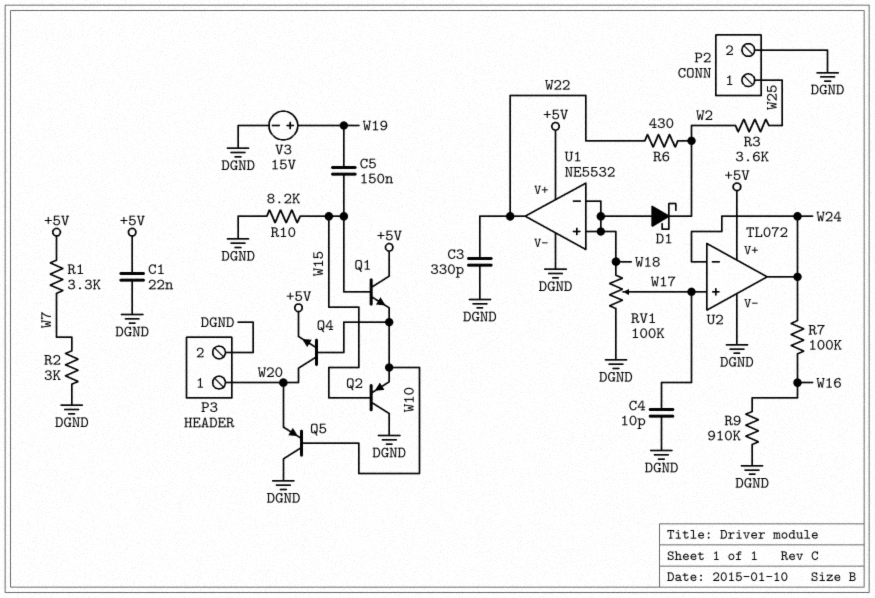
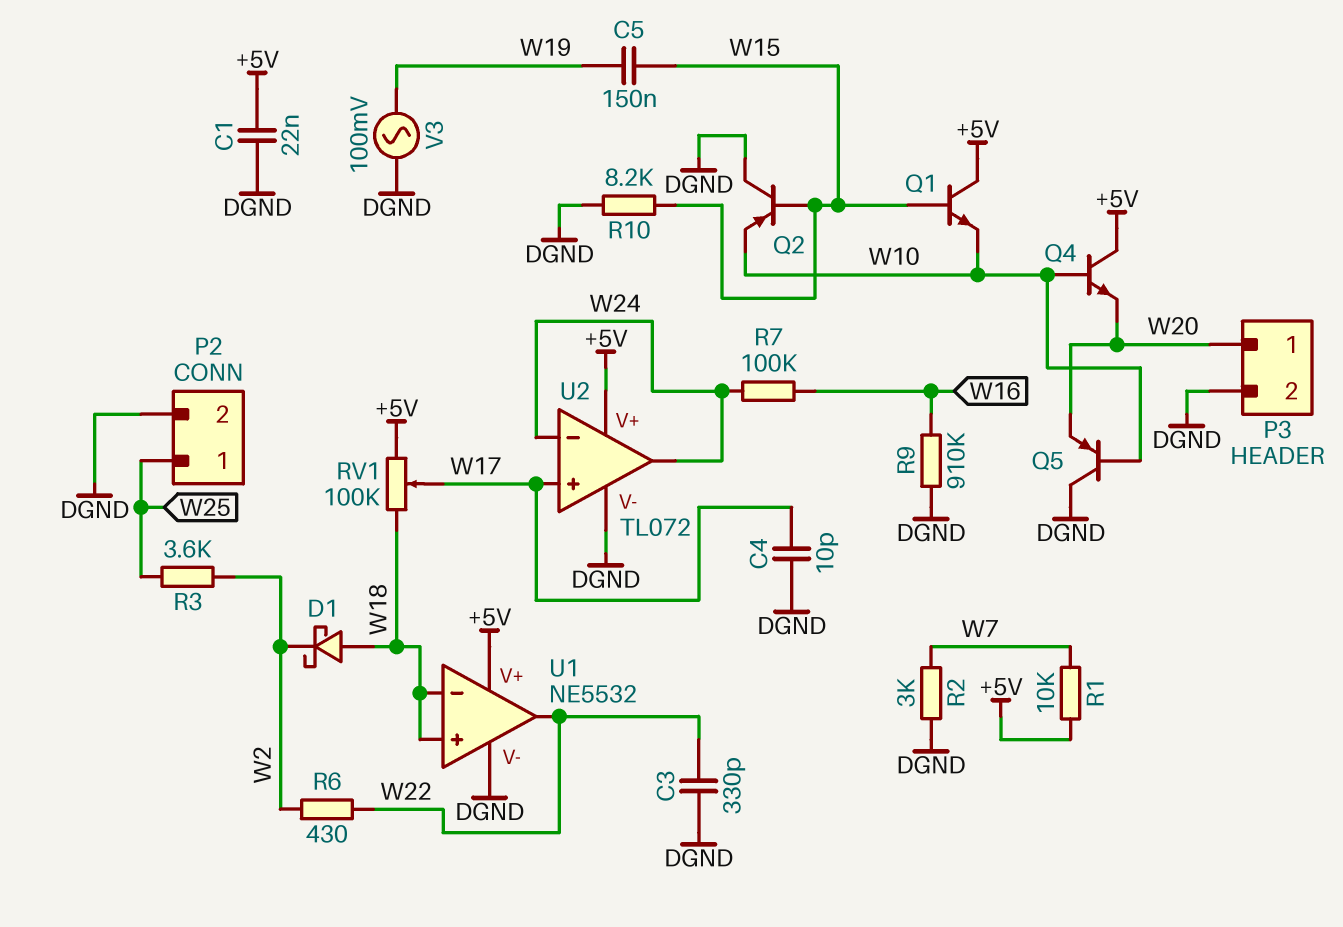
Q4: NPN (B W10, C W20, E +5V) -> NPN (B W10, C +5V, E W20)
R1: 3.3k (+5V, W7) -> 10k (+5V, W7)
RV1: 100k (DGND, W18, wiper W17) -> 100k (+5V, W18, wiper W17)
V3: 15V (plus W19, minus DGND) -> AC 100mV (DGND, W19)

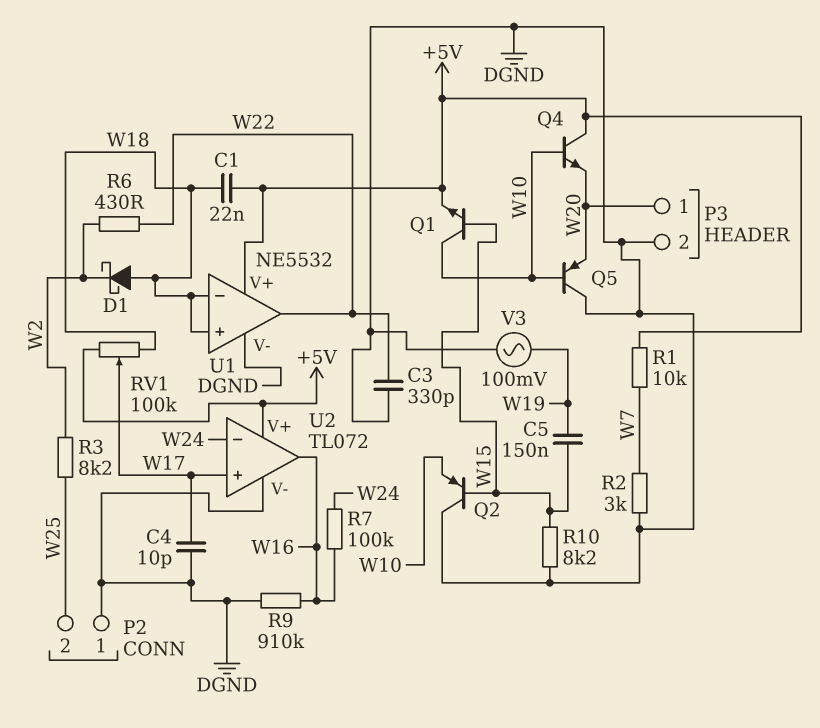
C1: 22nF (+5V, DGND) -> 22nF (+5V, W18)
P2 pin 1: W25 -> DGND
P2 pin 2: DGND -> W25
Q1: NPN (B W15, C +5V, E W10) -> NPN (B W15, C W10, E +5V)
R3: 3.6k (W2, W25) -> 8.2k (W2, W25)
U2 pin out: W24 -> W16

